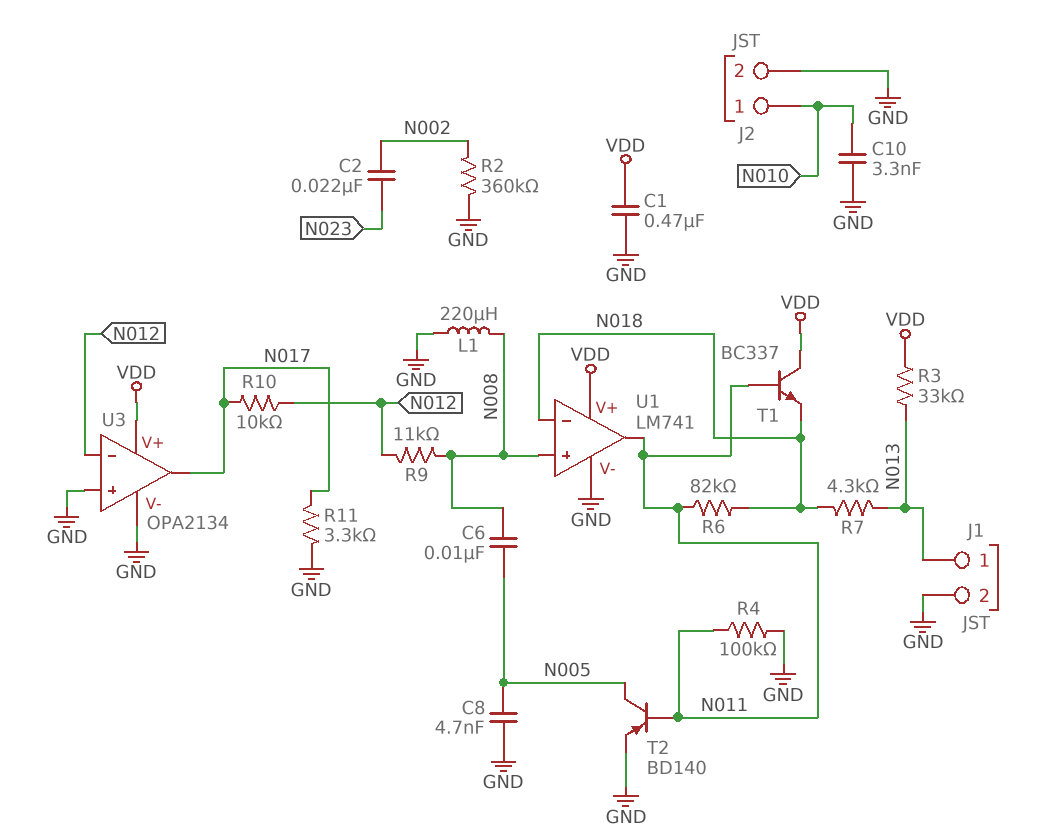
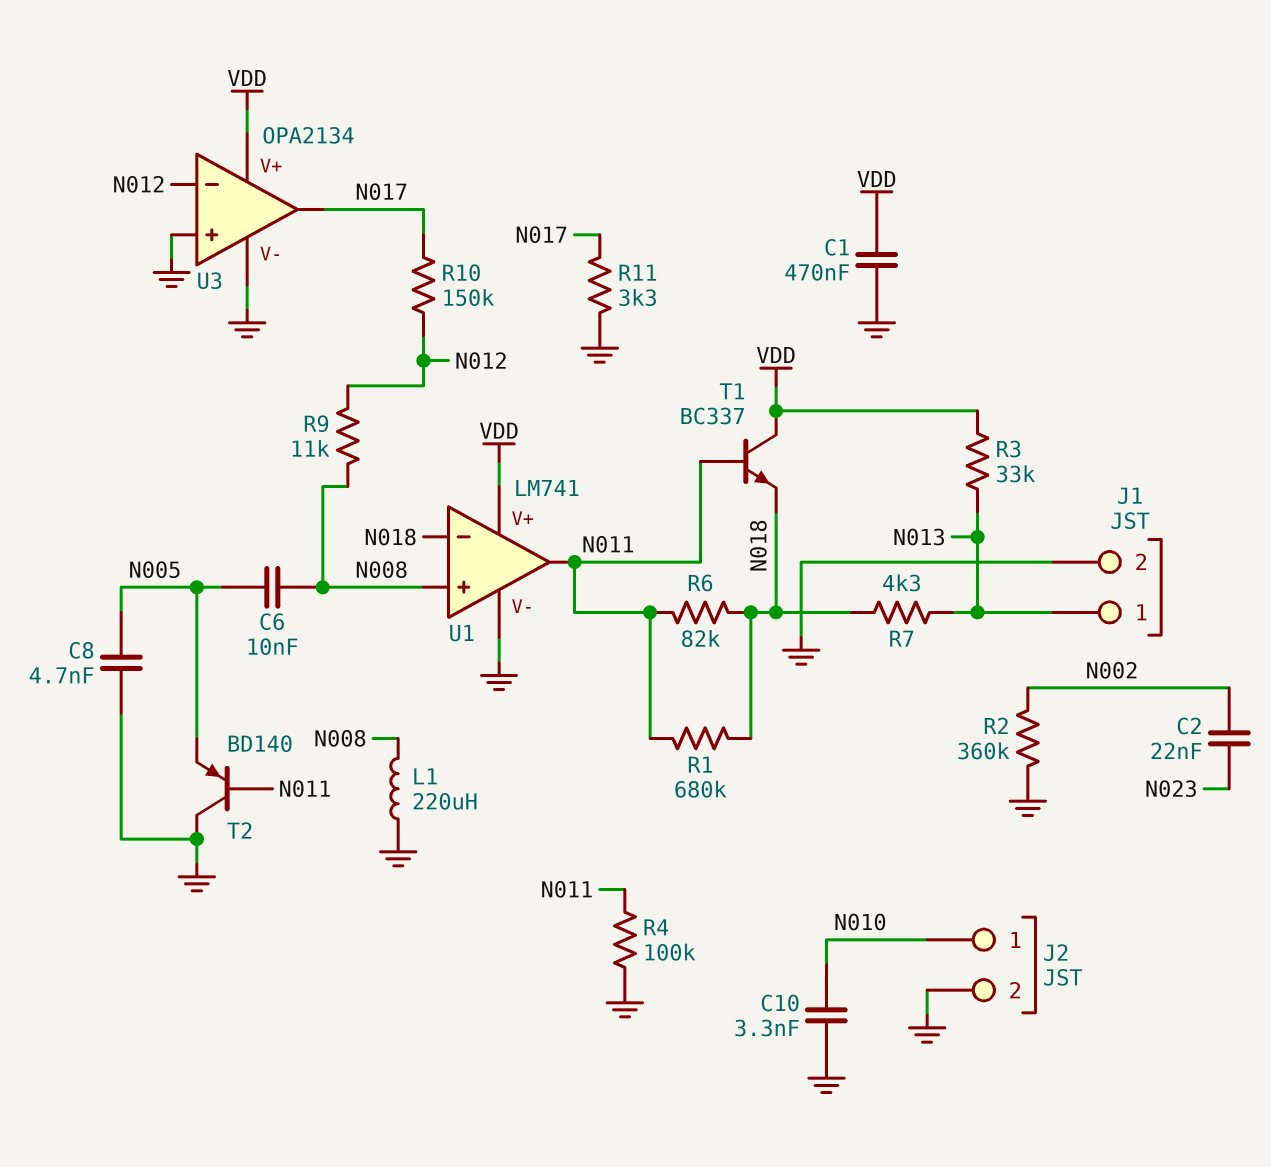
R1: none -> 680k (N011, N018)
R10: 10k (N012, N017) -> 150k (N012, N017)
T2: PNP BD140 (B N011, C N005, E GND) -> PNP BD140 (B N011, C GND, E N005)

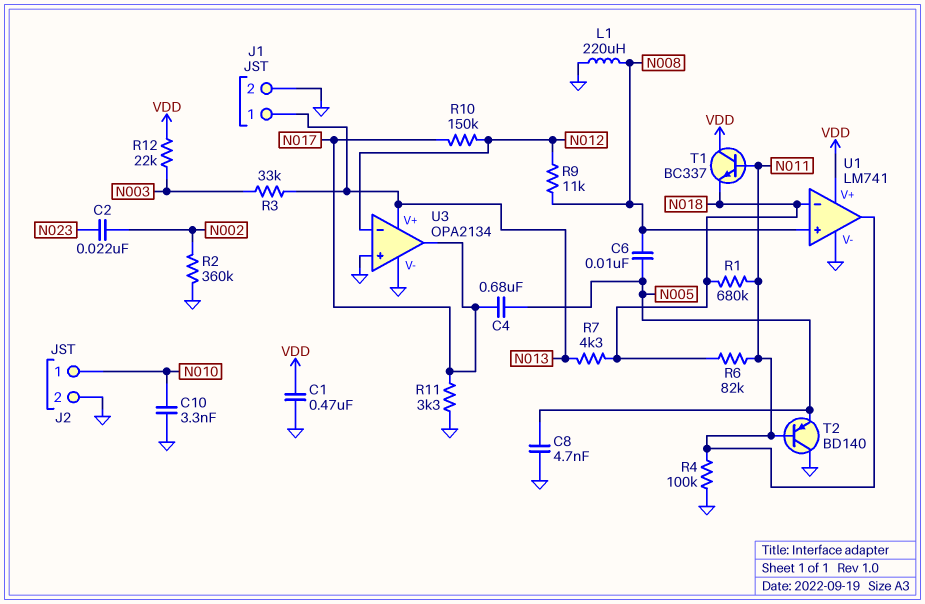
C4: none -> 680nF (N005, N017)
R3: 33k (N013, VDD) -> 33k (N003, N013)
R12: none -> 22k (N003, VDD)
U3 pin V+: VDD -> N013

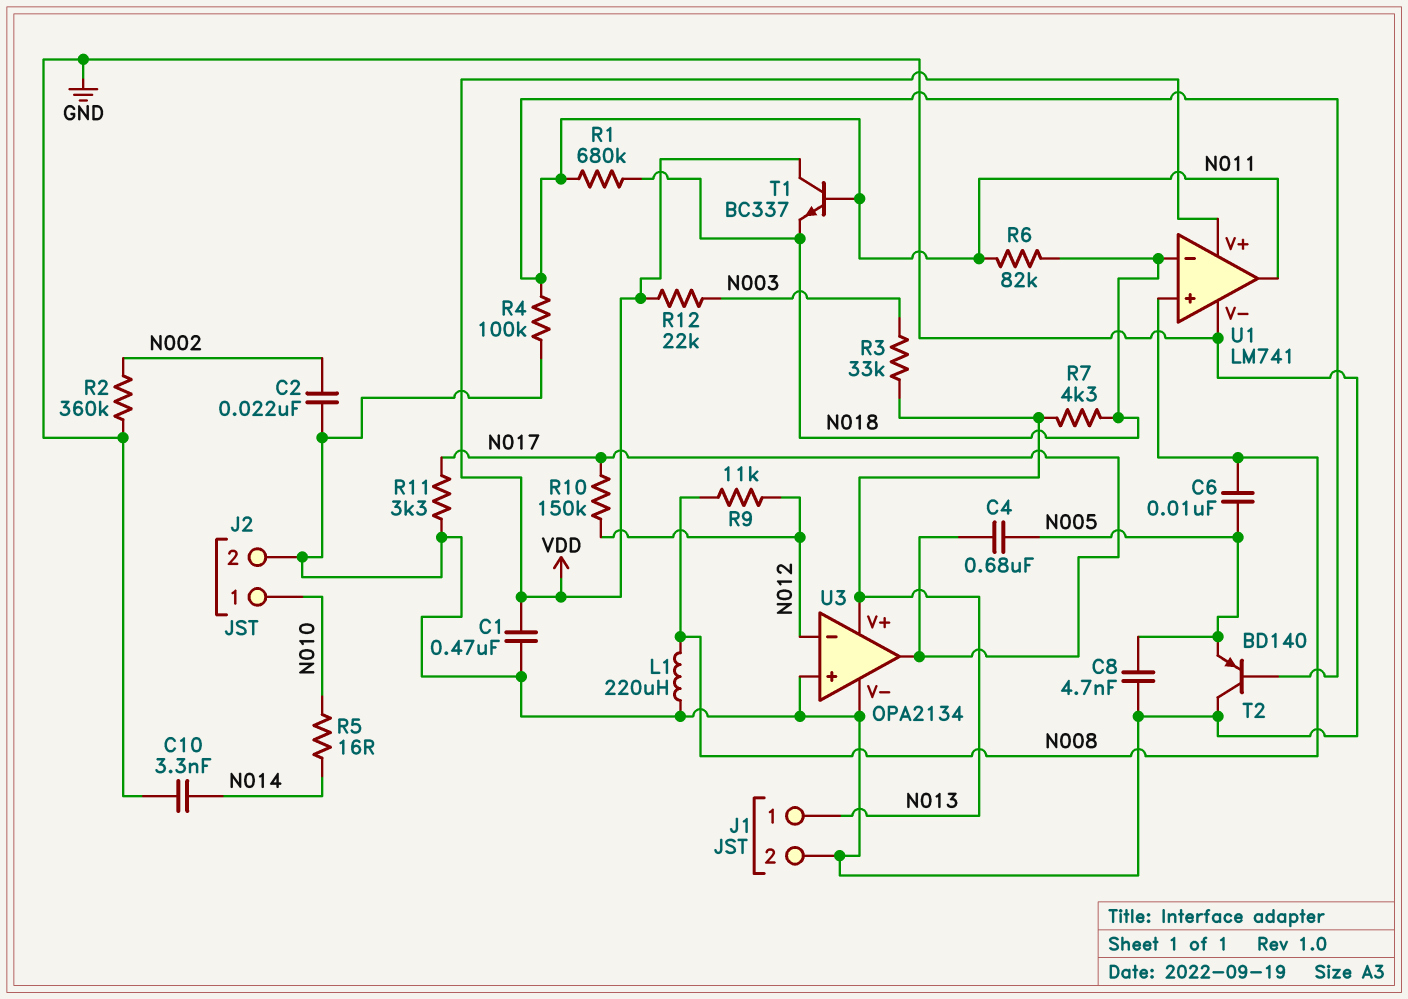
C2: 22nF (N002, N023) -> 22nF (GND, N002)
C10: 3.3nF (GND, N010) -> 3.3nF (GND, N014)
R5: none -> 16 (N010, N014)

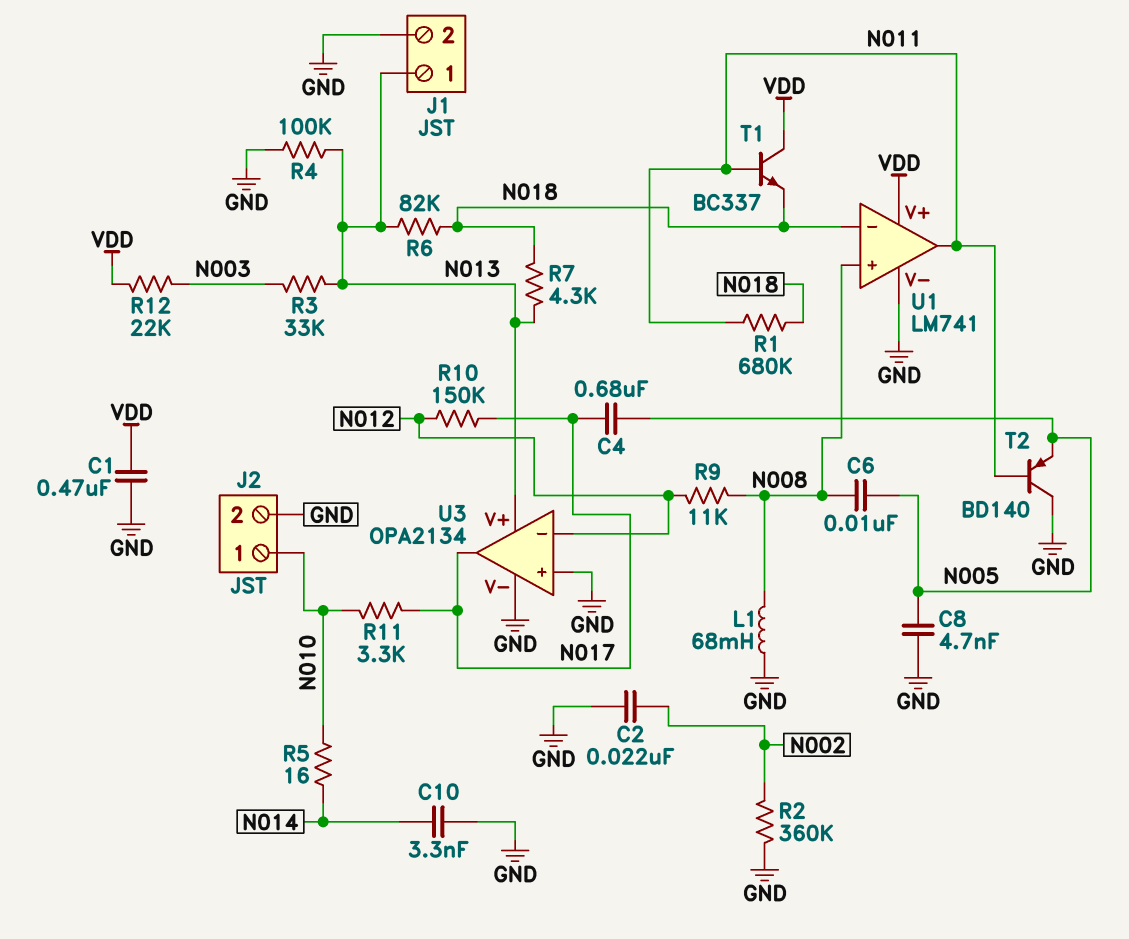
L1: 220uH (GND, N008) -> 68mH (GND, N008)
R4: 100k (GND, N011) -> 100k (GND, N013)
R6: 82k (N011, N018) -> 82k (N013, N018)
R11: 3.3k (GND, N017) -> 3.3k (N010, N017)

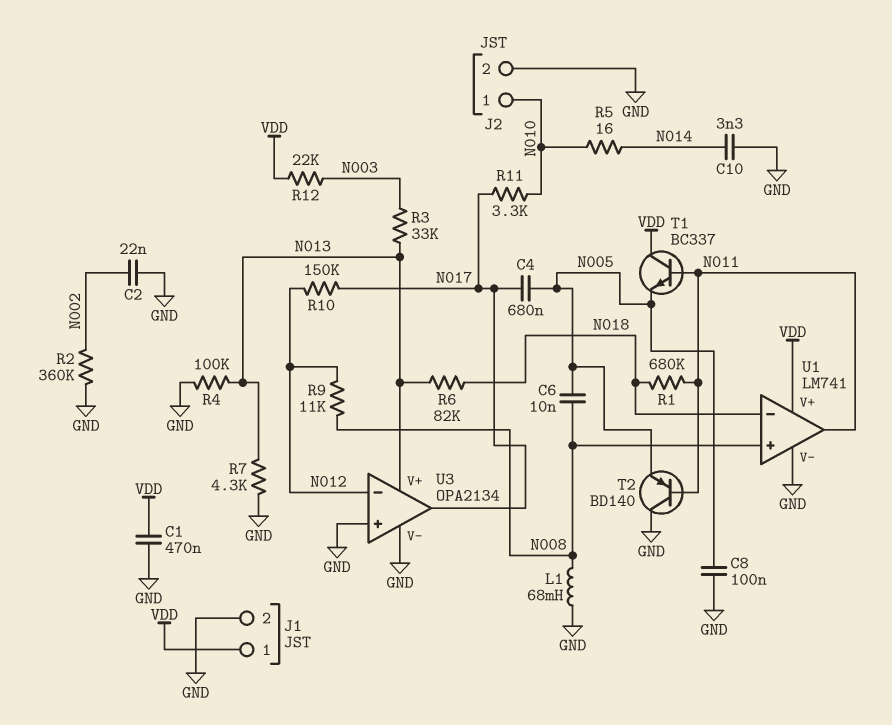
C8: 4.7nF (GND, N005) -> 100nF (GND, N005)
J1 pin 1: N013 -> VDD
R7: 4.3k (N013, N018) -> 4.3k (GND, N013)
T1: NPN BC337 (B N011, C VDD, E N018) -> NPN BC337 (B N011, C VDD, E N005)

